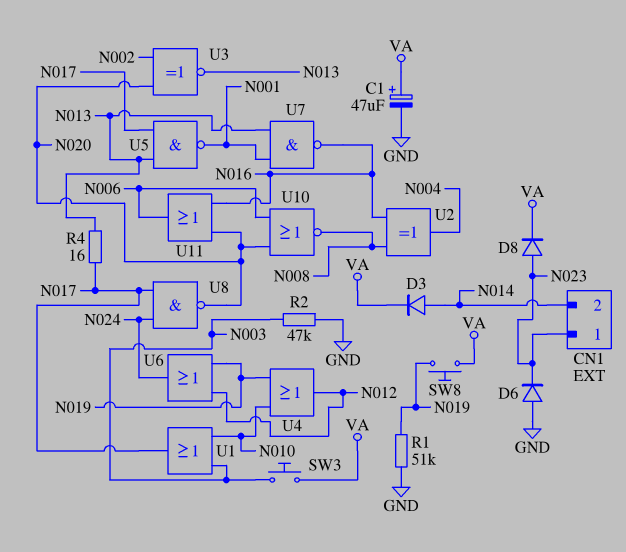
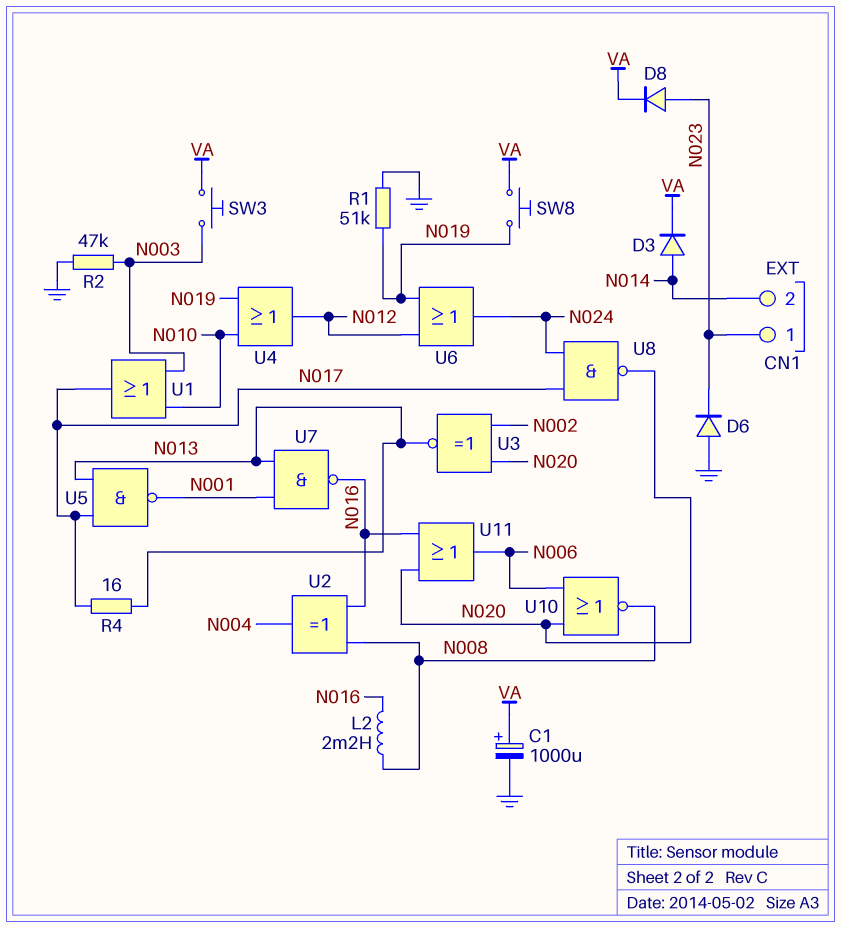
C1: 47uF (plus VA, minus GND) -> 1000uF (plus VA, minus GND)
L2: none -> 2.2mH (N008, N016)

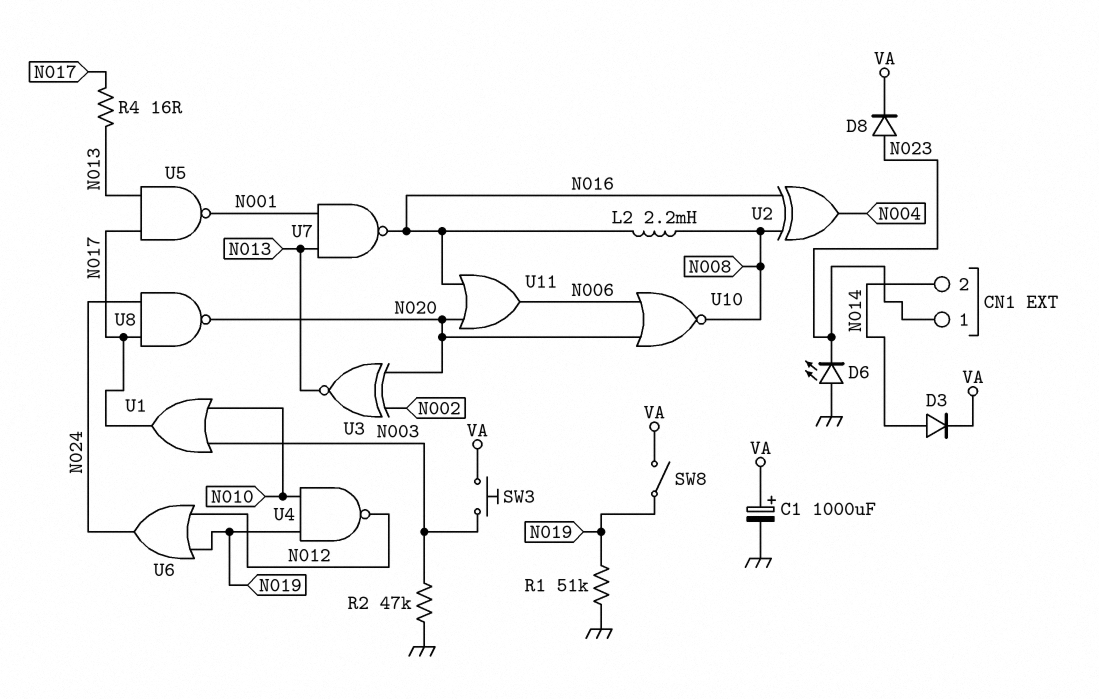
D6: diode (A GND, K N023) -> LED (A GND, K N023)
SW8: button (N019, VA) -> switch (N019, VA)
U4: OR (in N010, in N019, out N012) -> NAND (in N010, in N019, out N012)

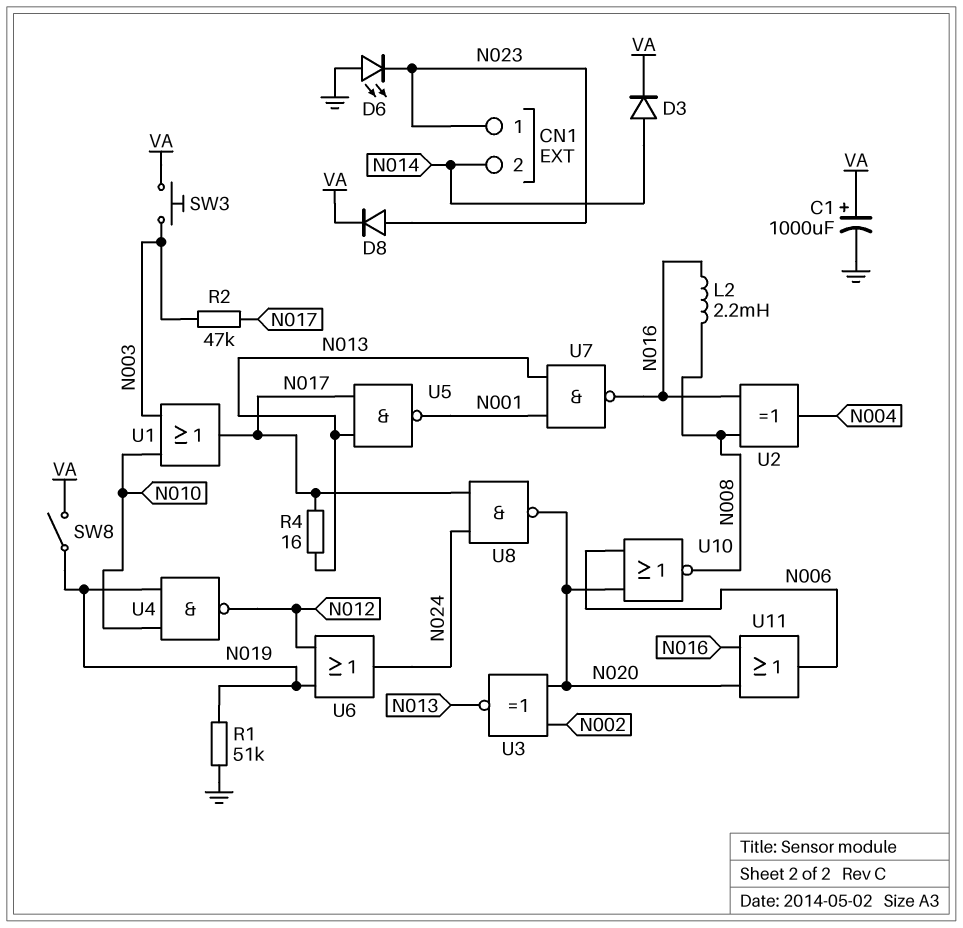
R2: 47k (GND, N003) -> 47k (N003, N017)

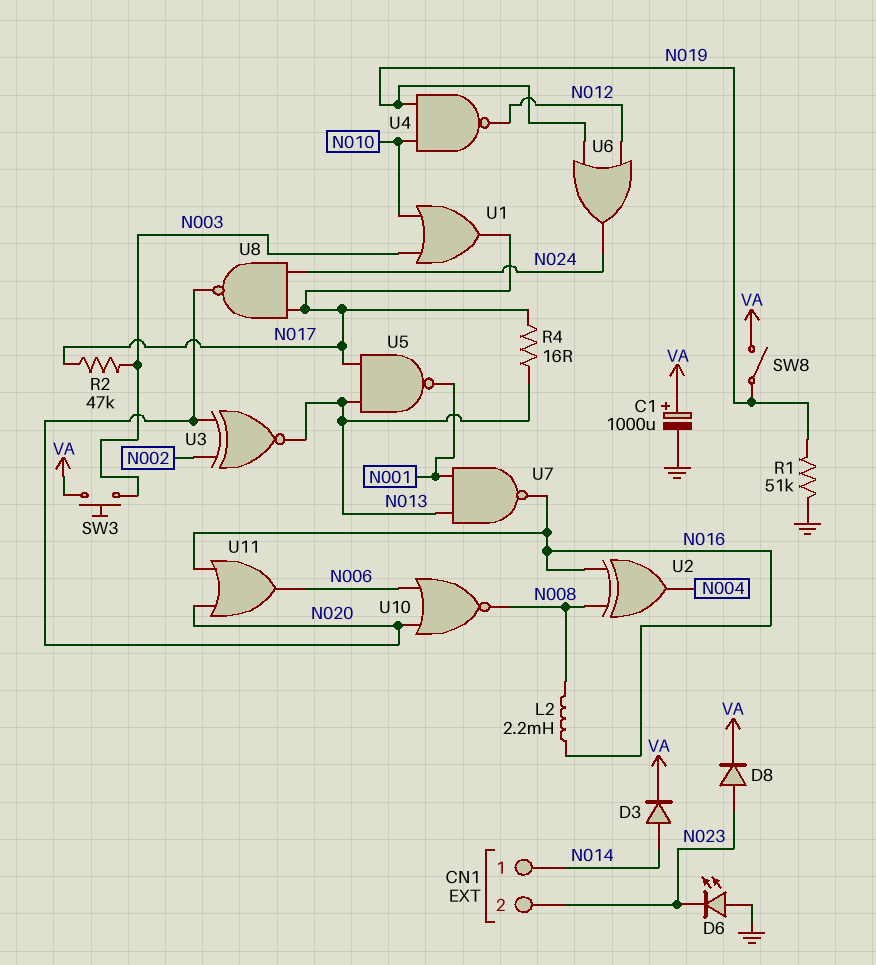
CN1 pin 1: N023 -> N014
CN1 pin 2: N014 -> N023

